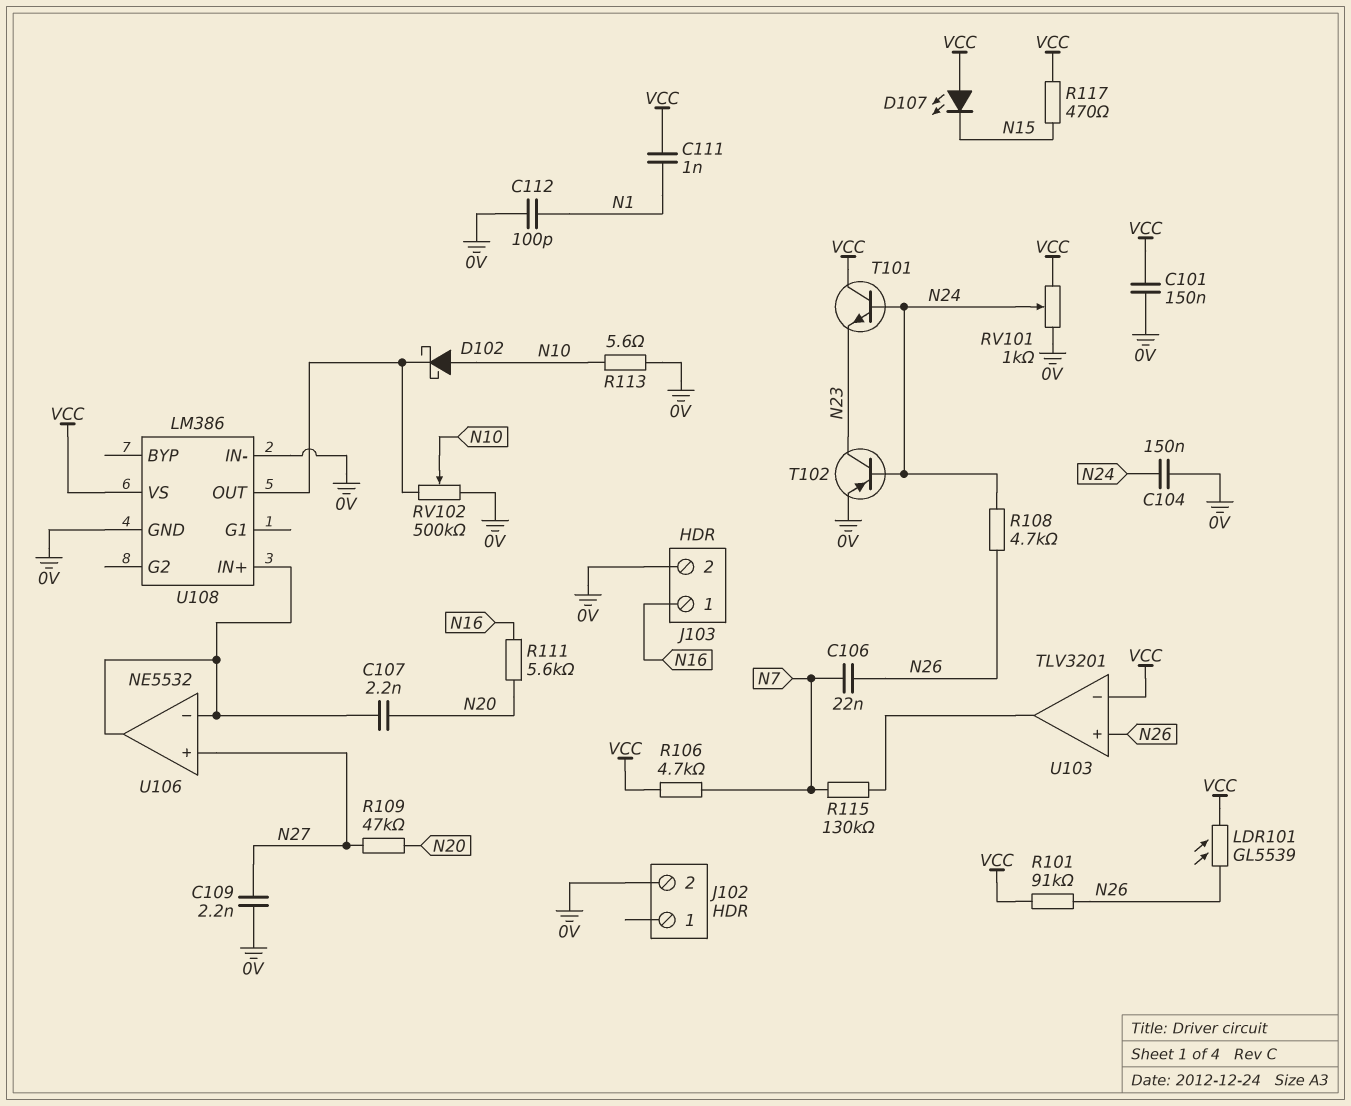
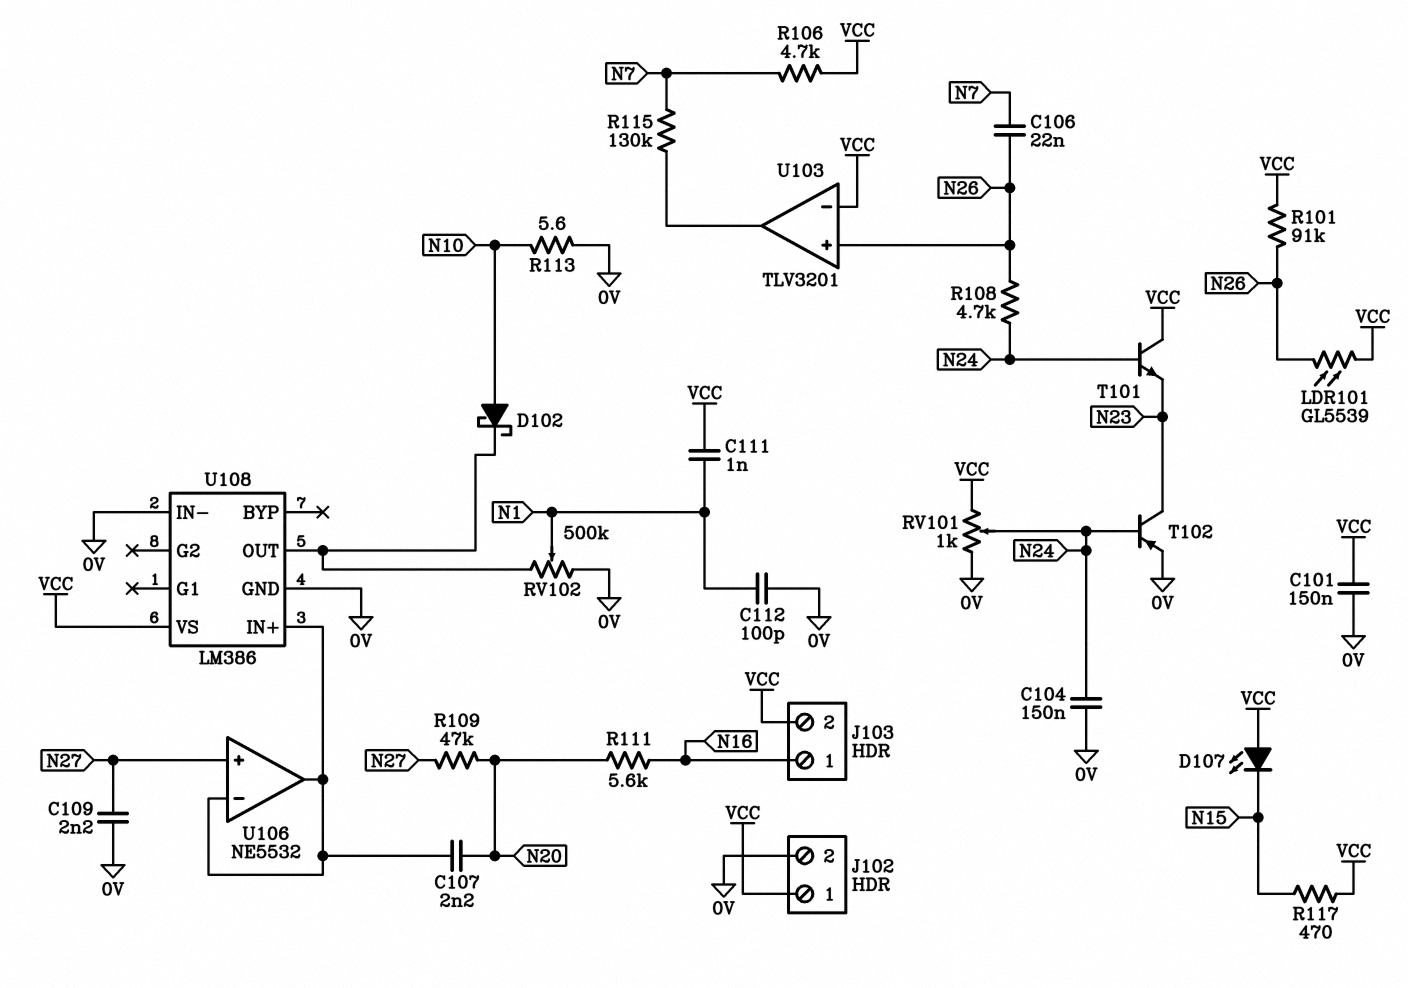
J102 pin 1: none -> VCC
J103 pin 2: 0V -> VCC
RV102: 500k (0V, U108/OUT, wiper N10) -> 500k (0V, U108/OUT, wiper N1)

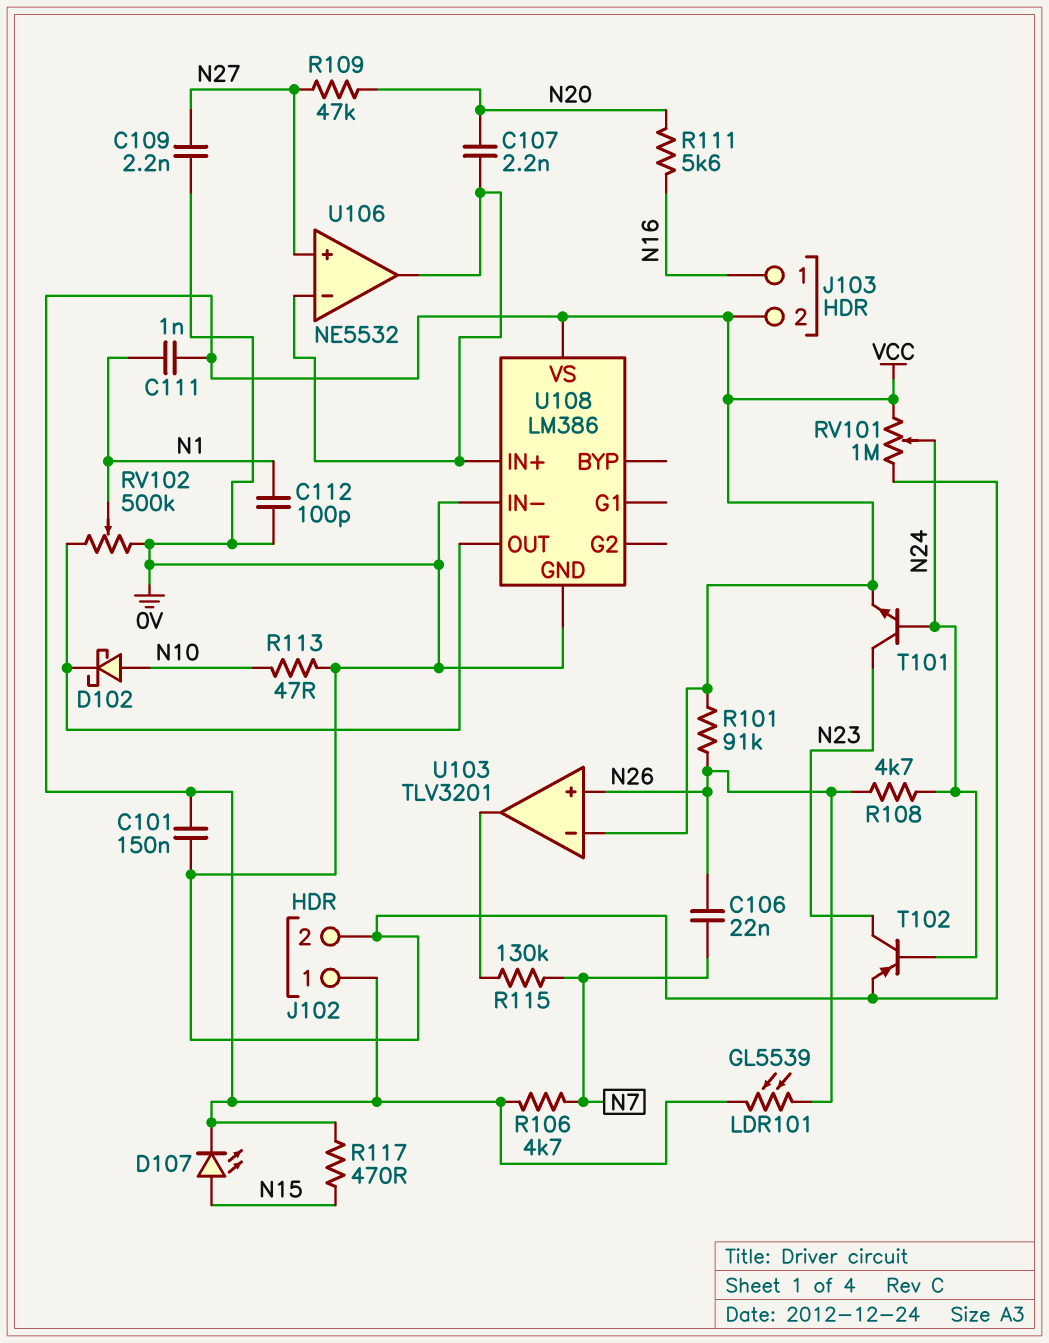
C104: 150nF (0V, N24) -> none
D107: LED (A VCC, K N15) -> LED (A N15, K VCC)
R113: 5.6 (0V, N10) -> 47 (0V, N10)
RV101: 1k (0V, VCC, wiper N24) -> 1M (0V, VCC, wiper N24)
T101: NPN (B N24, C VCC, E N23) -> NPN (B N24, C N23, E VCC)

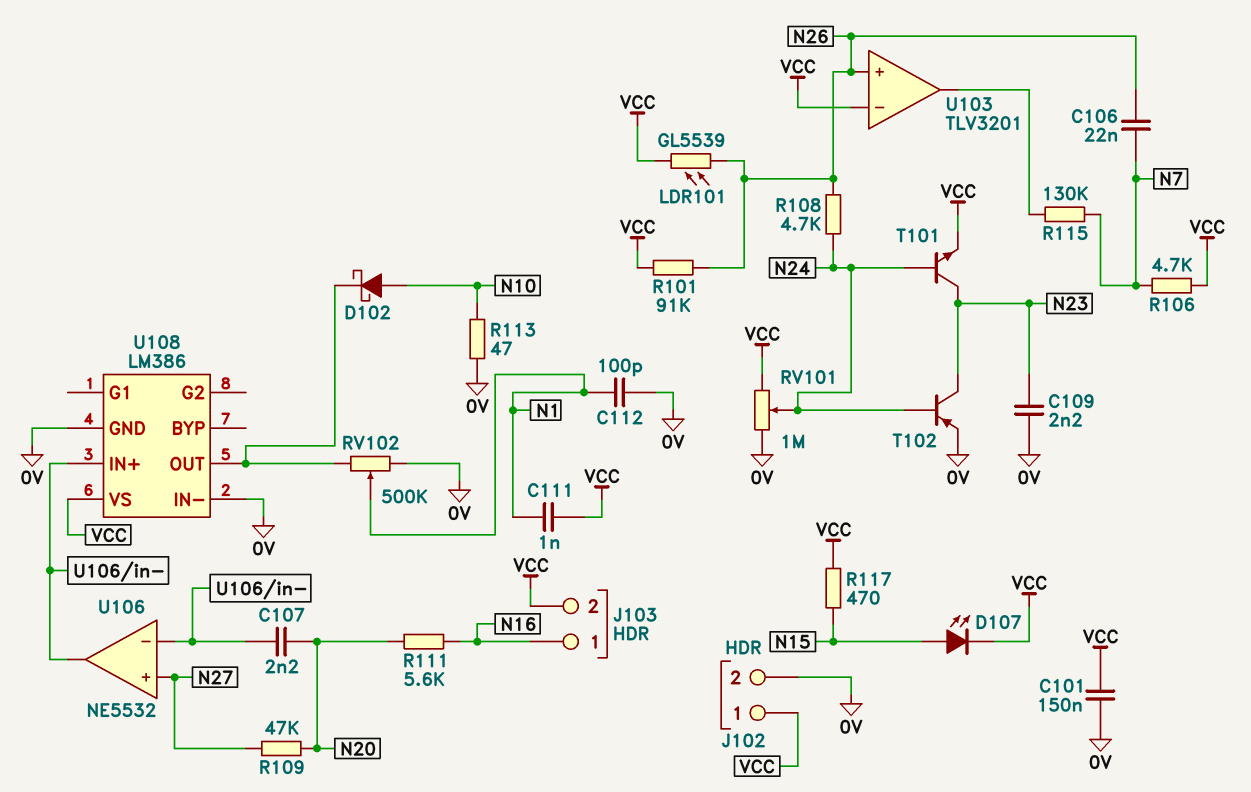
C109: 2.2nF (0V, N27) -> 2.2nF (0V, N23)

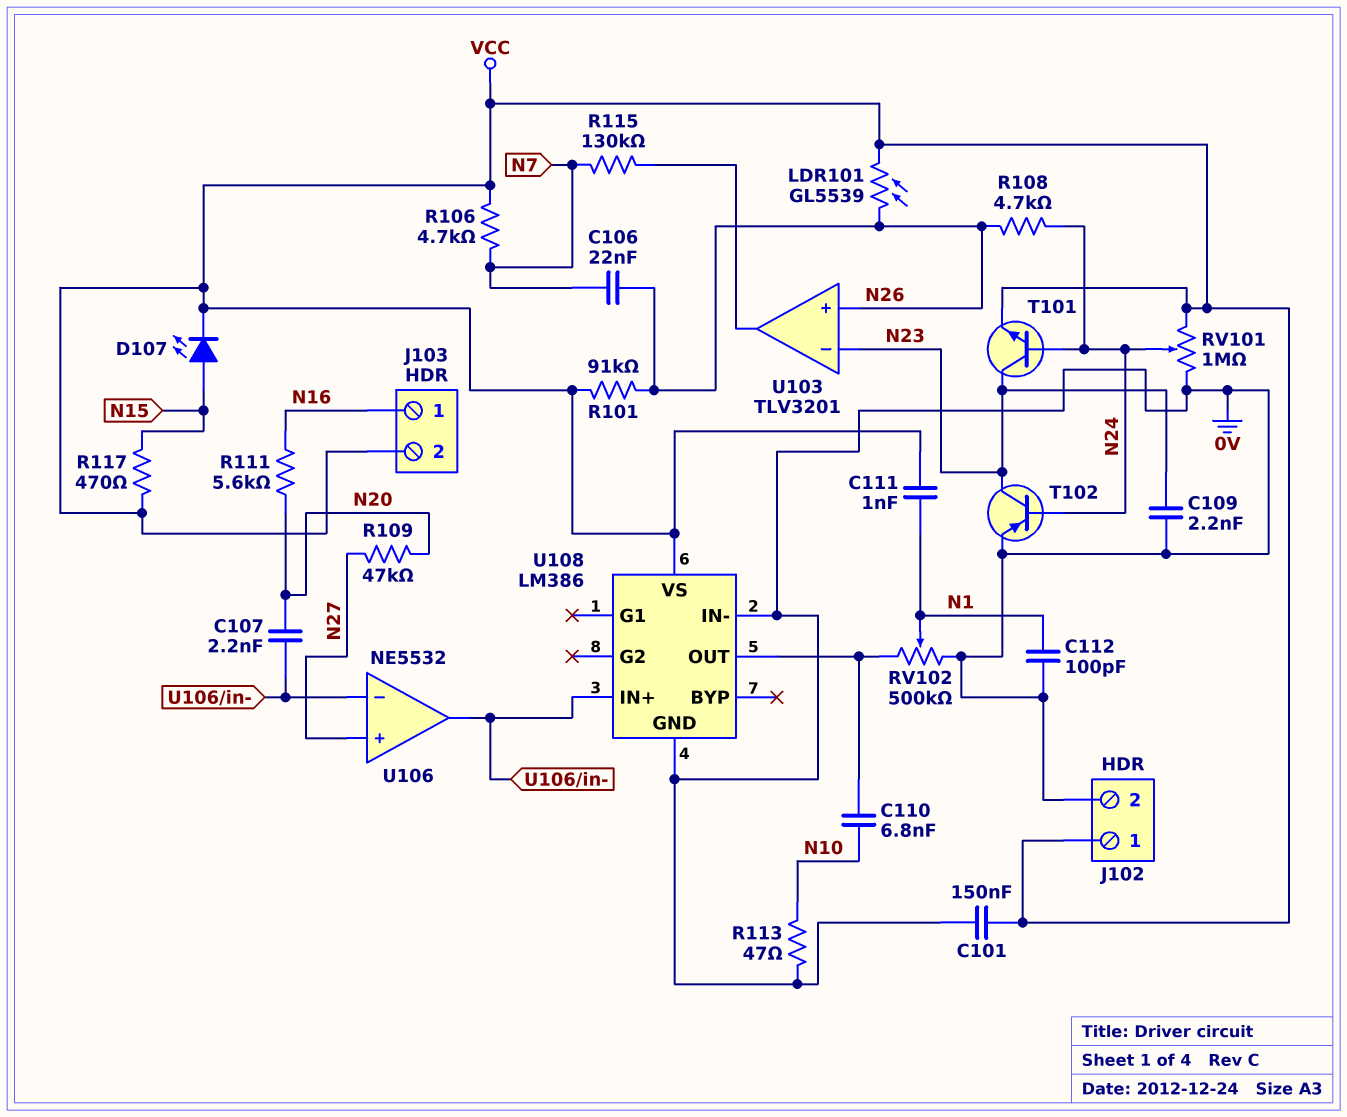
C110: none -> 6.8nF (N10, U108/OUT)
D102: schottky (A N10, K U108/OUT) -> none
U103 pin in-: VCC -> N23

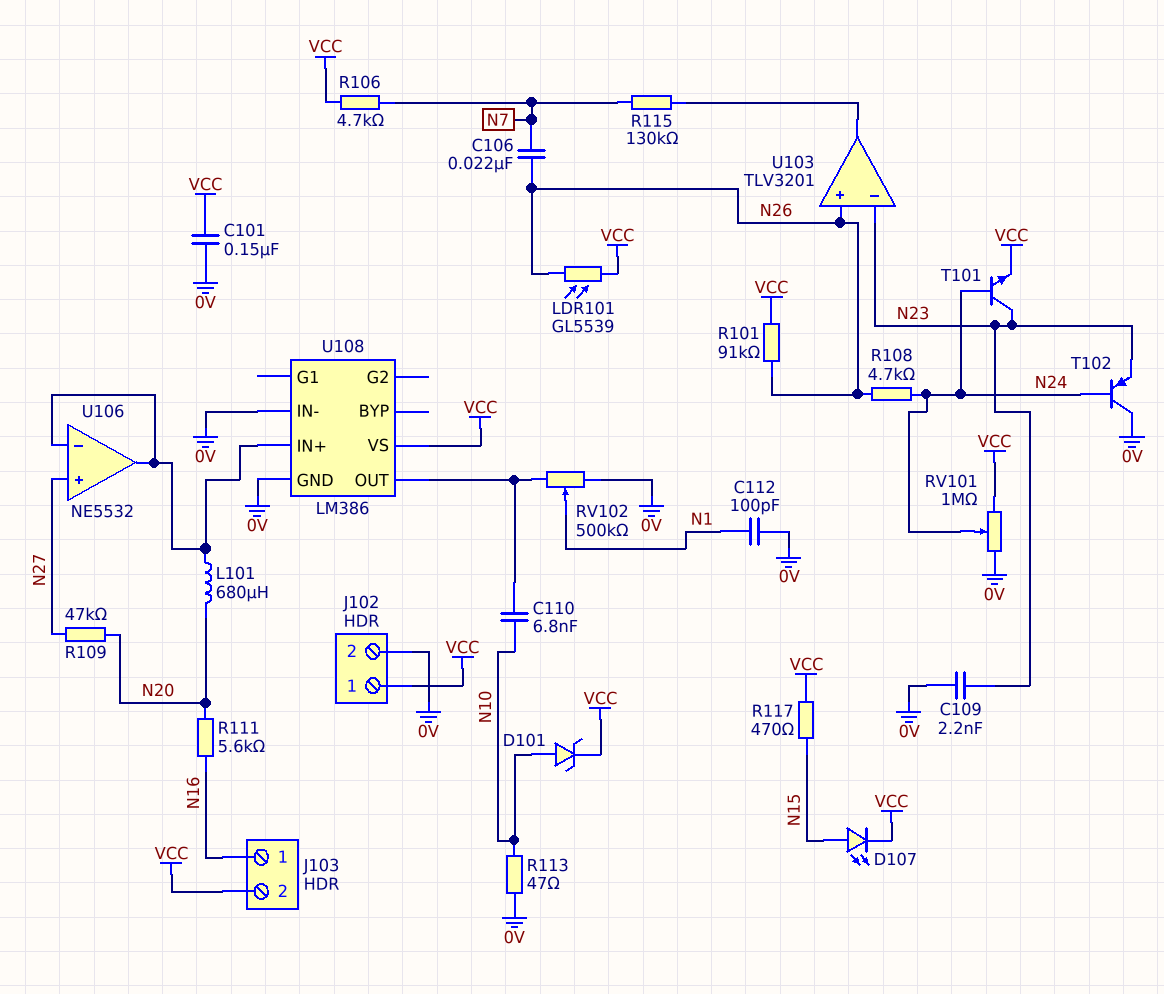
C107: 2.2nF (N20, U106/in-) -> none
C111: 1nF (N1, VCC) -> none
D101: none -> zener (A N10, K VCC)
L101: none -> 680uH (N20, U106/in-)
T102: PNP (B N24, C N23, E 0V) -> PNP (B N24, C 0V, E N23)

